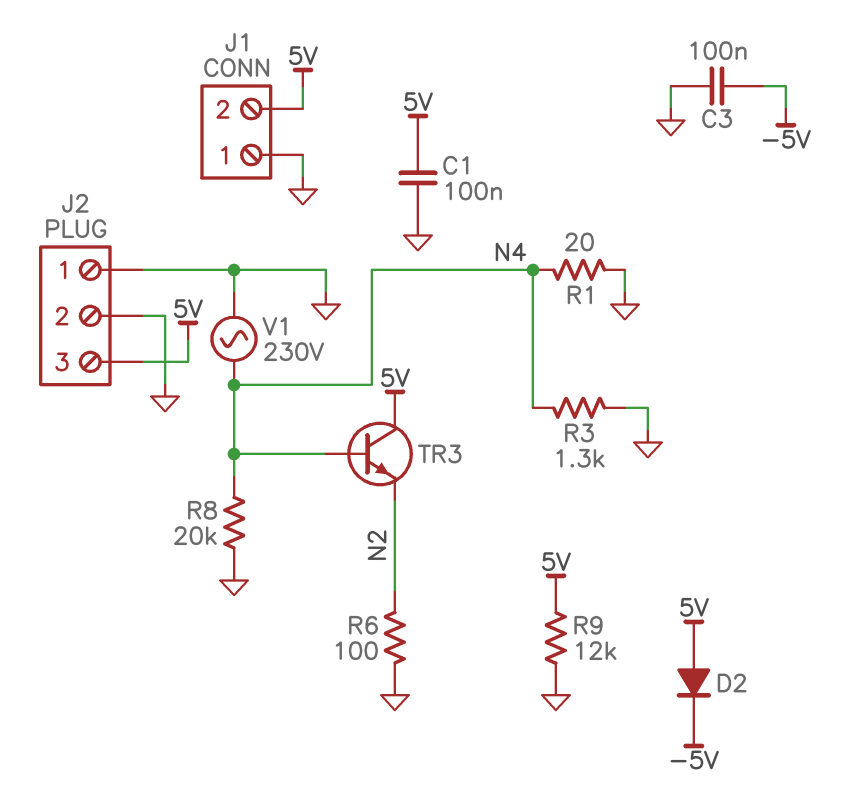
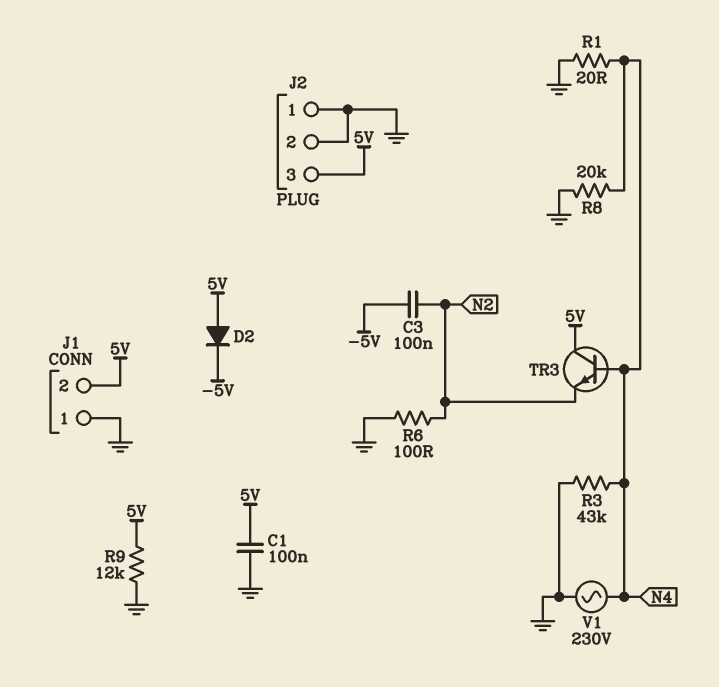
C3: 100nF (-5V, GND) -> 100nF (-5V, N2)
R3: 1.3k (GND, N4) -> 43k (GND, N4)

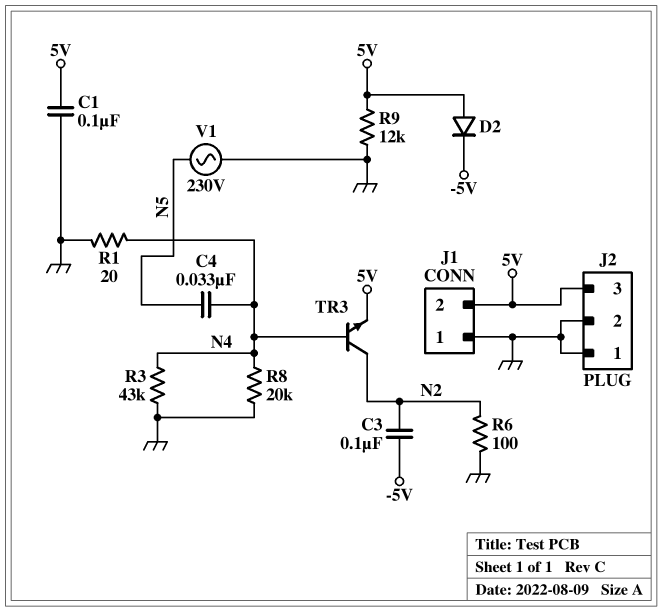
C4: none -> 33nF (N4, N5)
TR3: NPN (B N4, C 5V, E N2) -> NPN (B N4, C N2, E 5V)
V1: AC 230V (GND, N4) -> AC 230V (GND, N5)

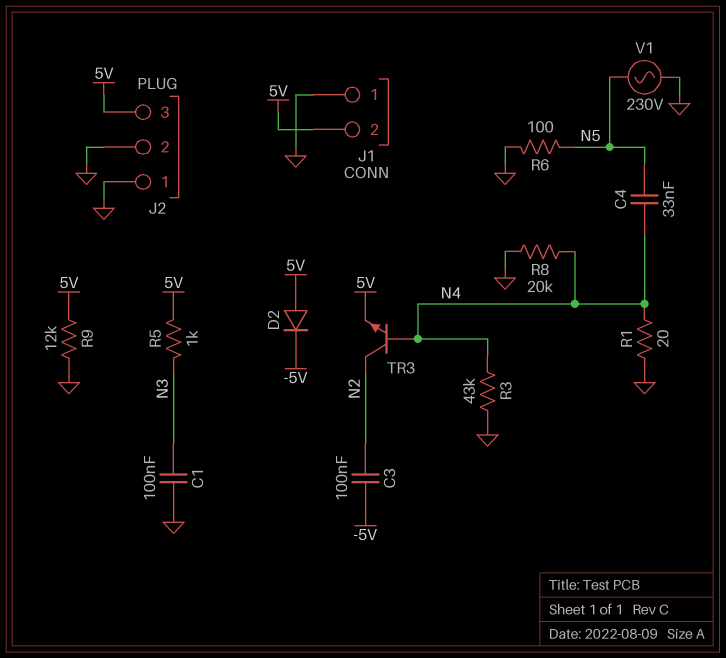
C1: 100nF (5V, GND) -> 100nF (GND, N3)
R5: none -> 1k (5V, N3)
R6: 100 (GND, N2) -> 100 (GND, N5)

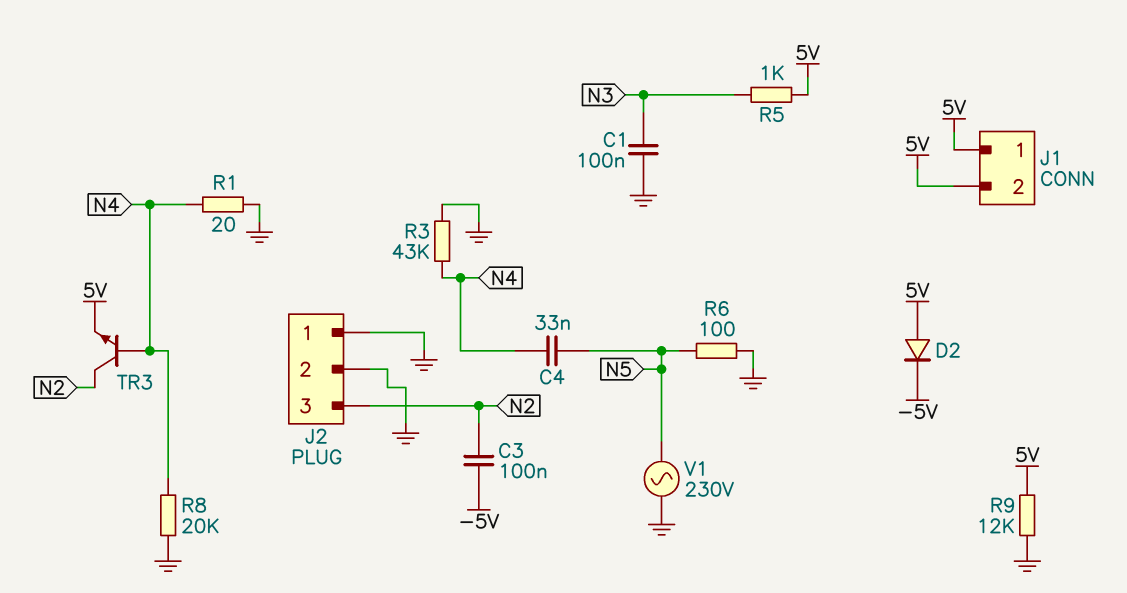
J1 pin 1: GND -> 5V
J2 pin 3: 5V -> N2

